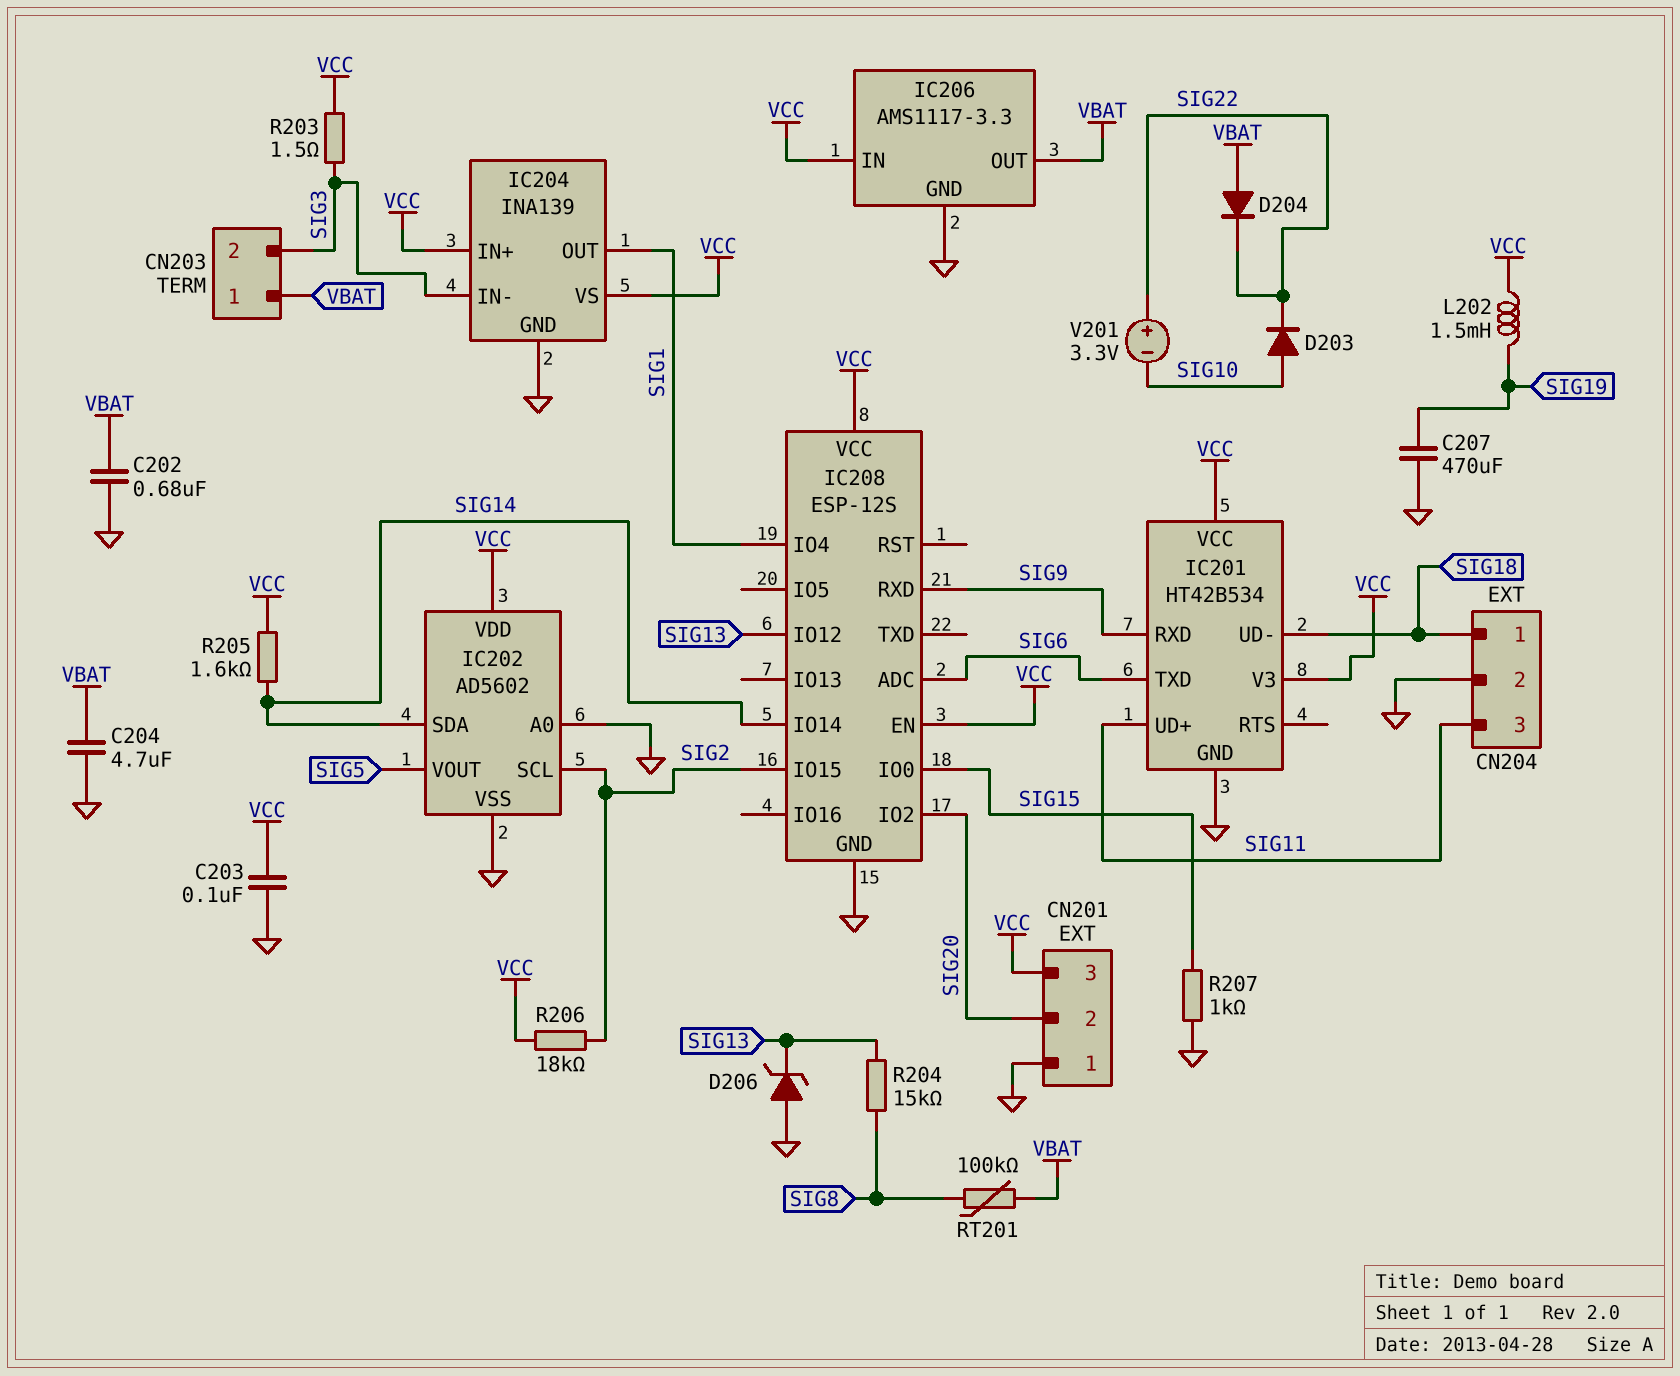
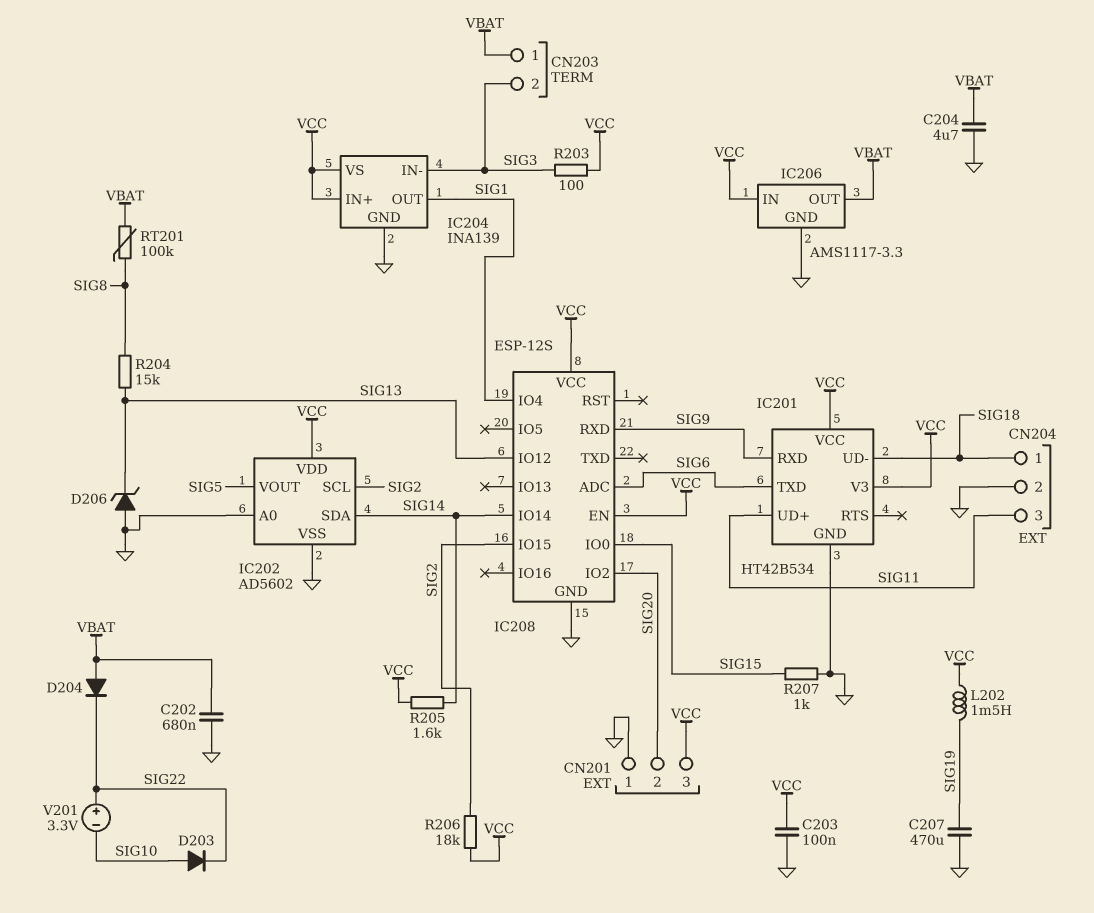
R203: 1.5 (SIG3, VCC) -> 100 (SIG3, VCC)

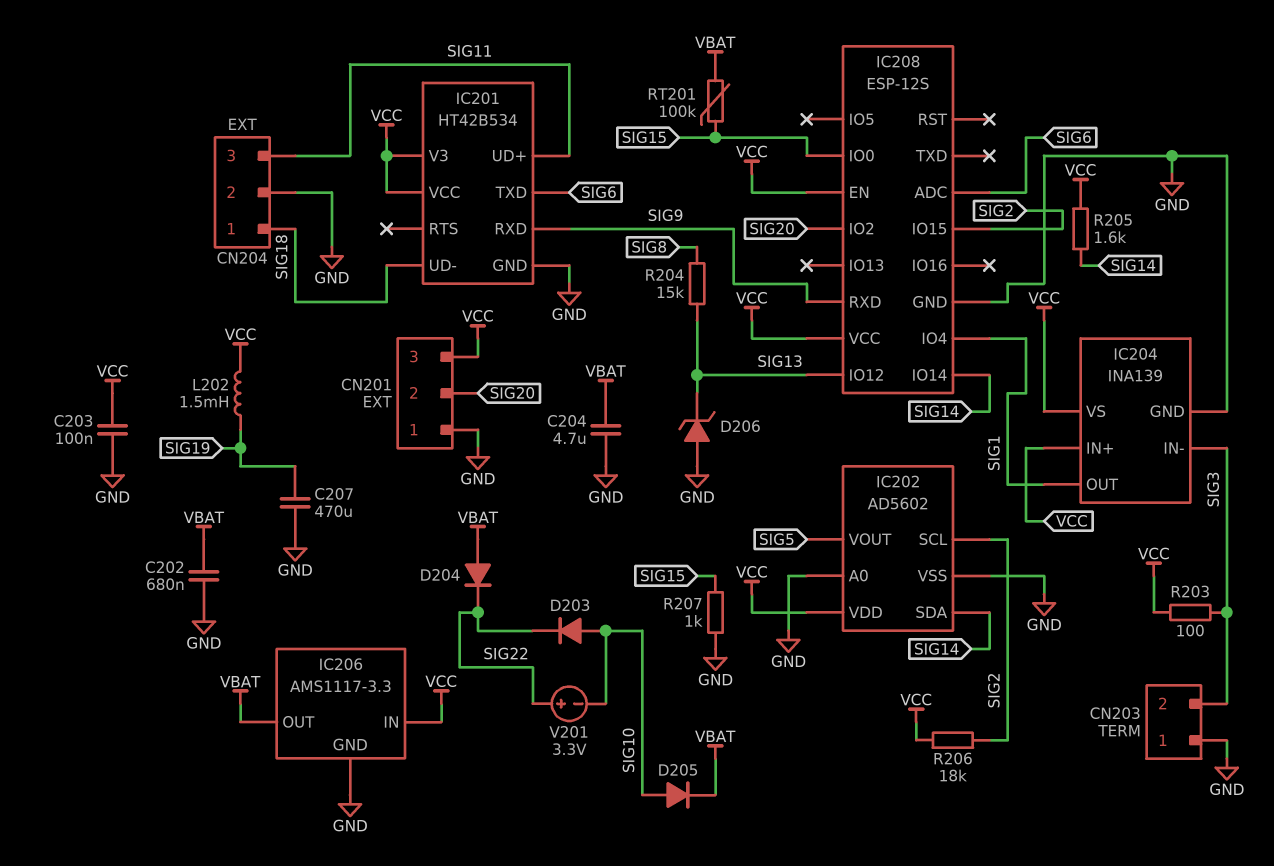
CN203 pin 1: VBAT -> GND
D205: none -> diode (A SIG10, K VBAT)
RT201: 100k (SIG8, VBAT) -> 100k (SIG15, VBAT)

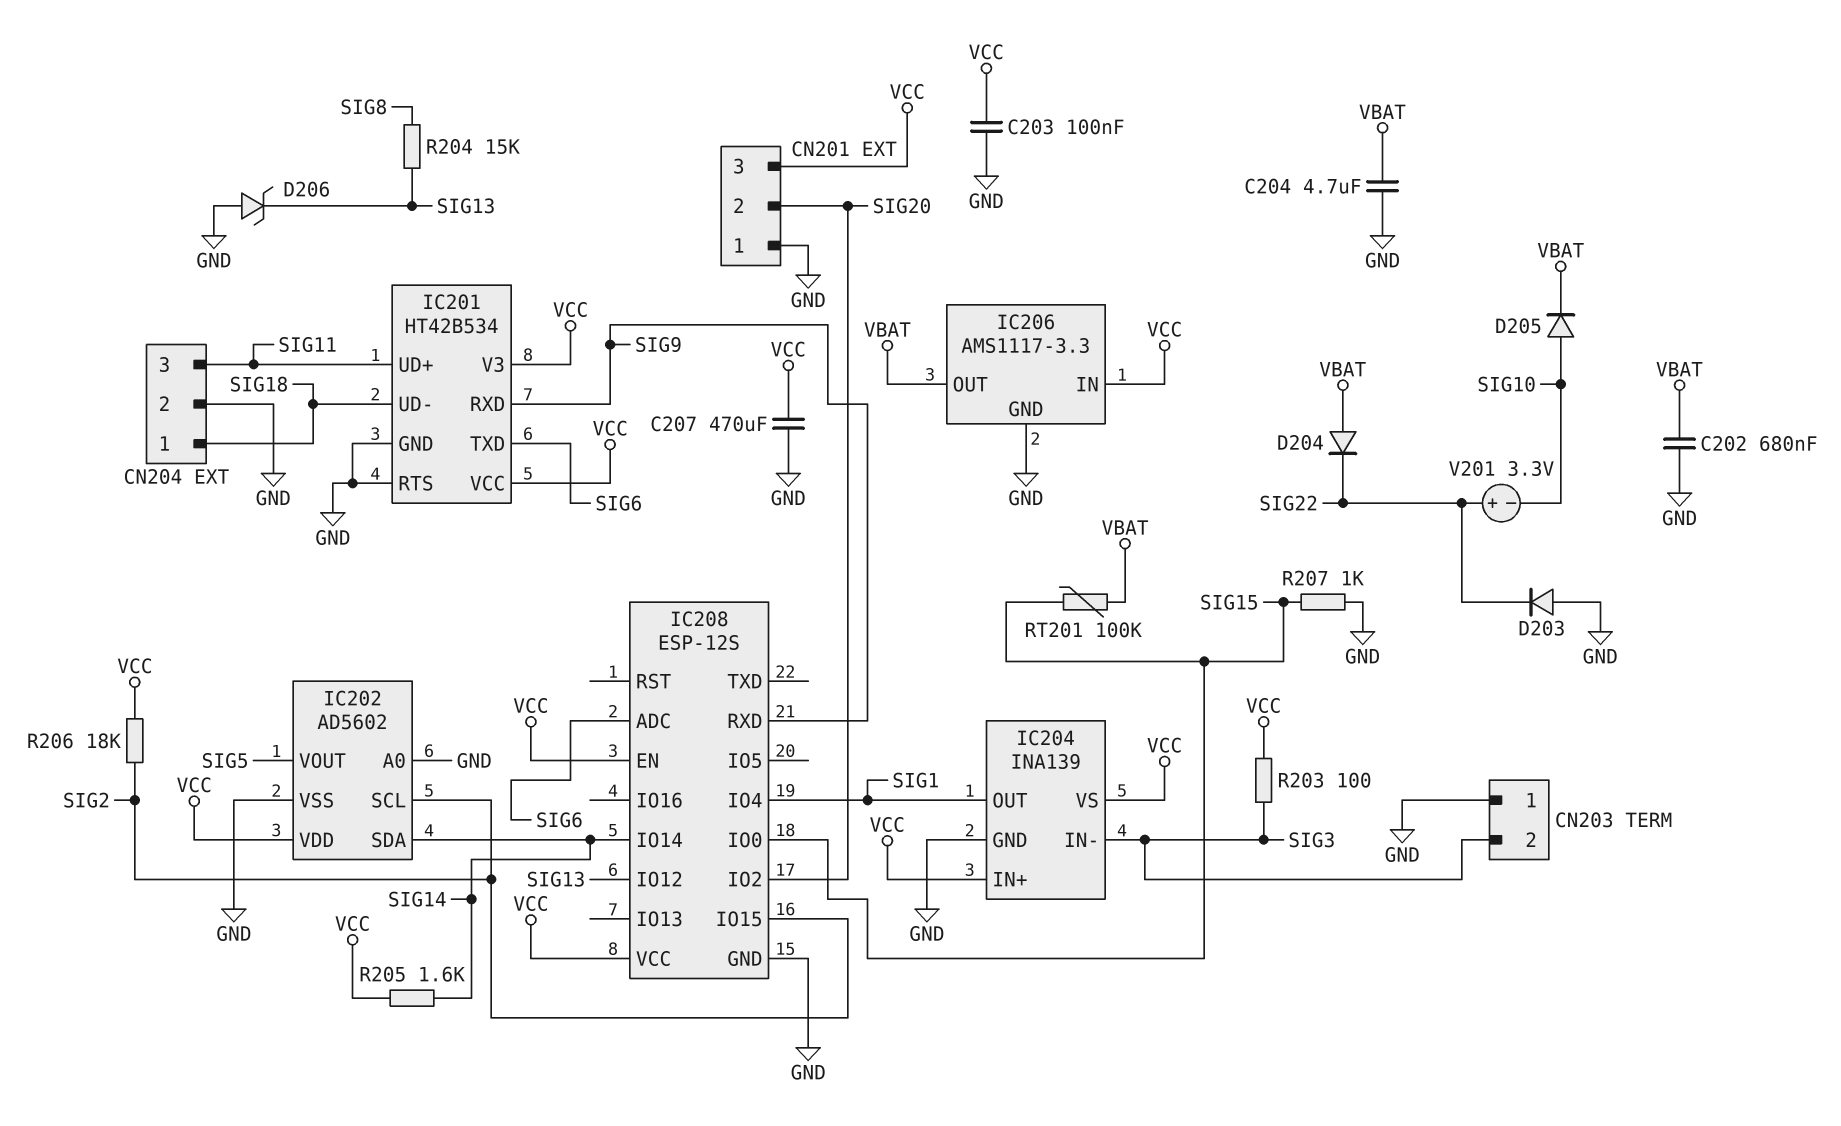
C207: 470uF (GND, SIG19) -> 470uF (GND, VCC)
D203: diode (A SIG10, K SIG22) -> diode (A GND, K SIG22)
IC201 pin RTS: none -> GND
L202: 1.5mH (SIG19, VCC) -> none

